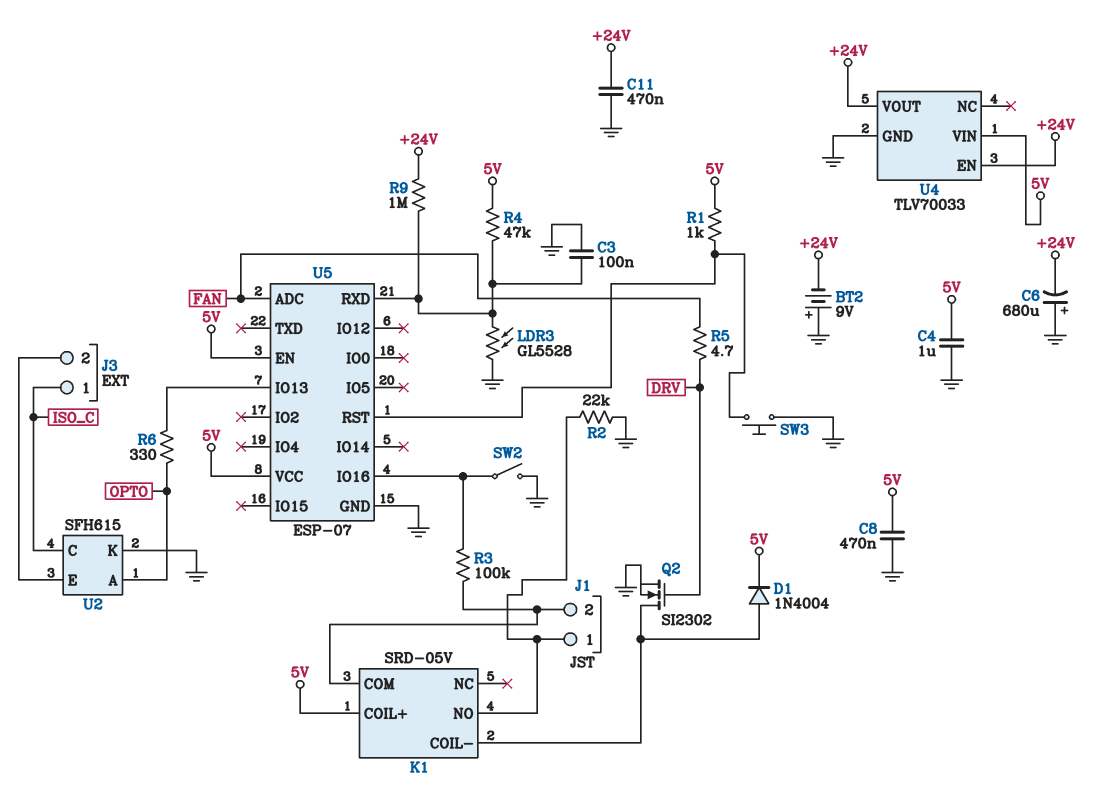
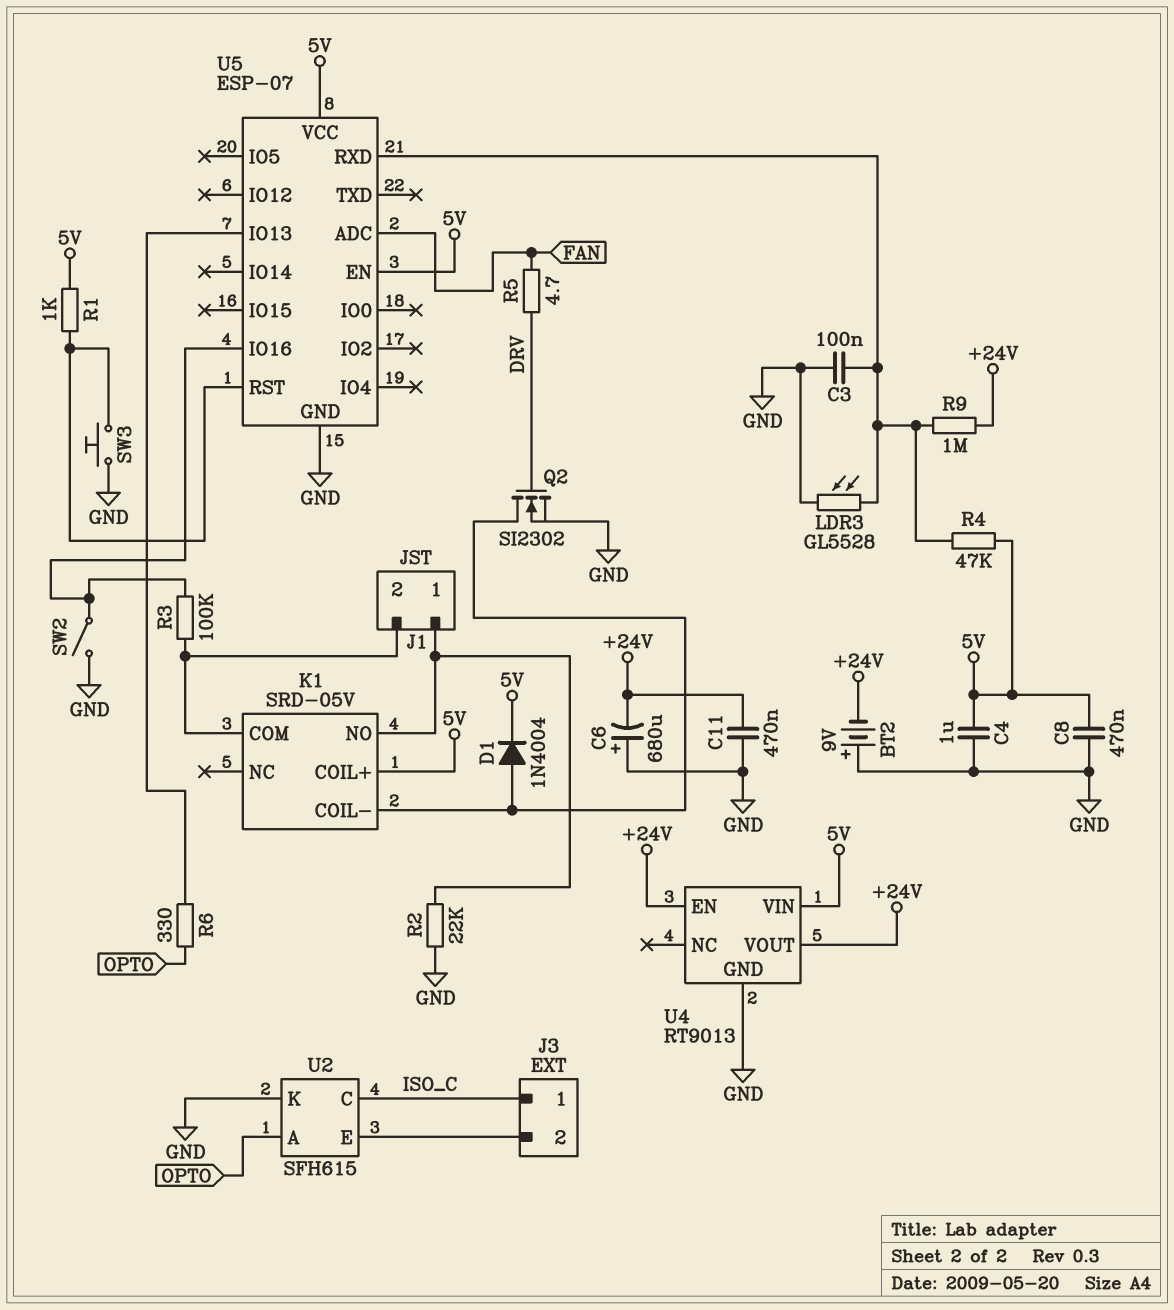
U4: TLV70033 -> RT9013

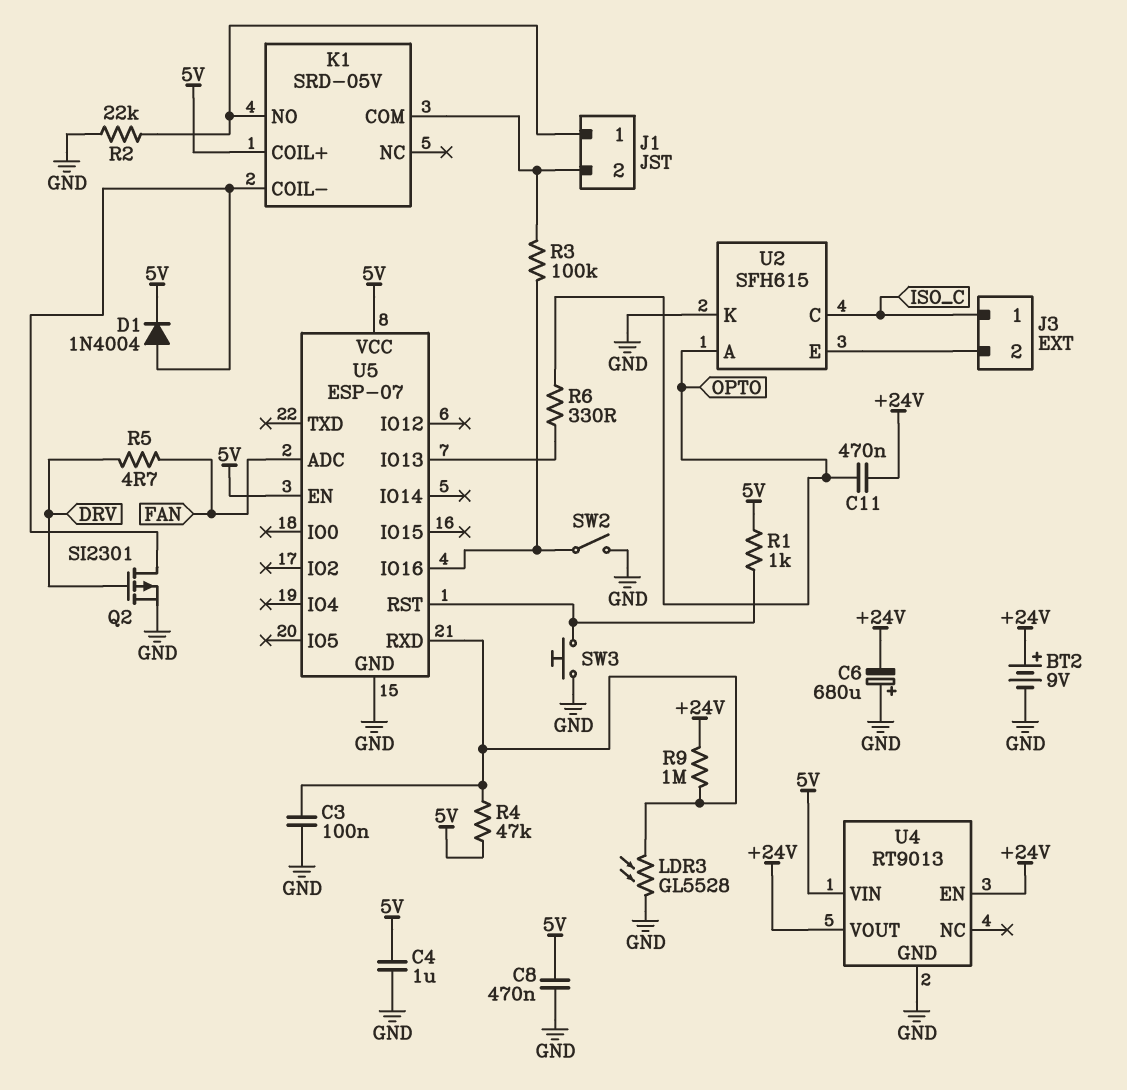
BT2: 9V (plus GND, minus +24V) -> 9V (plus +24V, minus GND)
C11: 470nF (+24V, GND) -> 470nF (+24V, OPTO)
Q2: NMOS SI2302 (G DRV, D K1/COIL-, S GND) -> PMOS SI2301 (G DRV, D K1/COIL-, S GND)

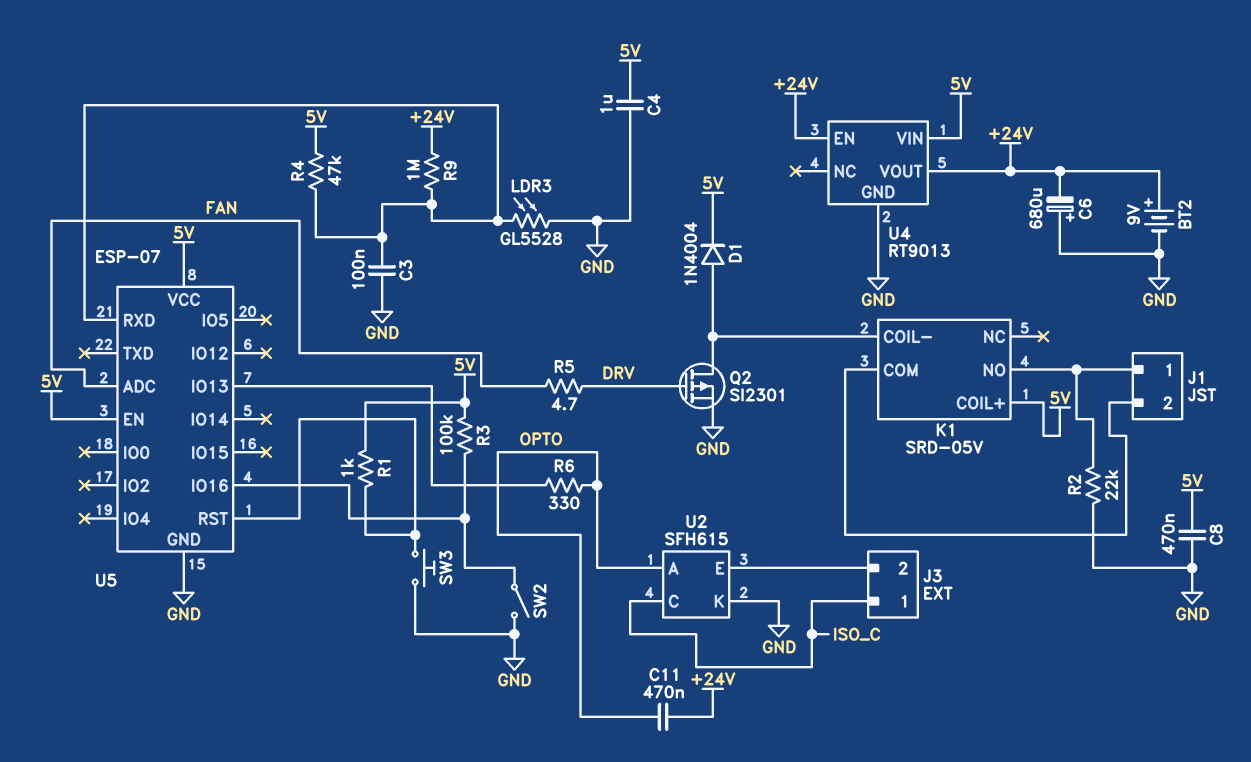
R3: 100k (J1/2, U5/IO16) -> 100k (5V, U5/IO16)

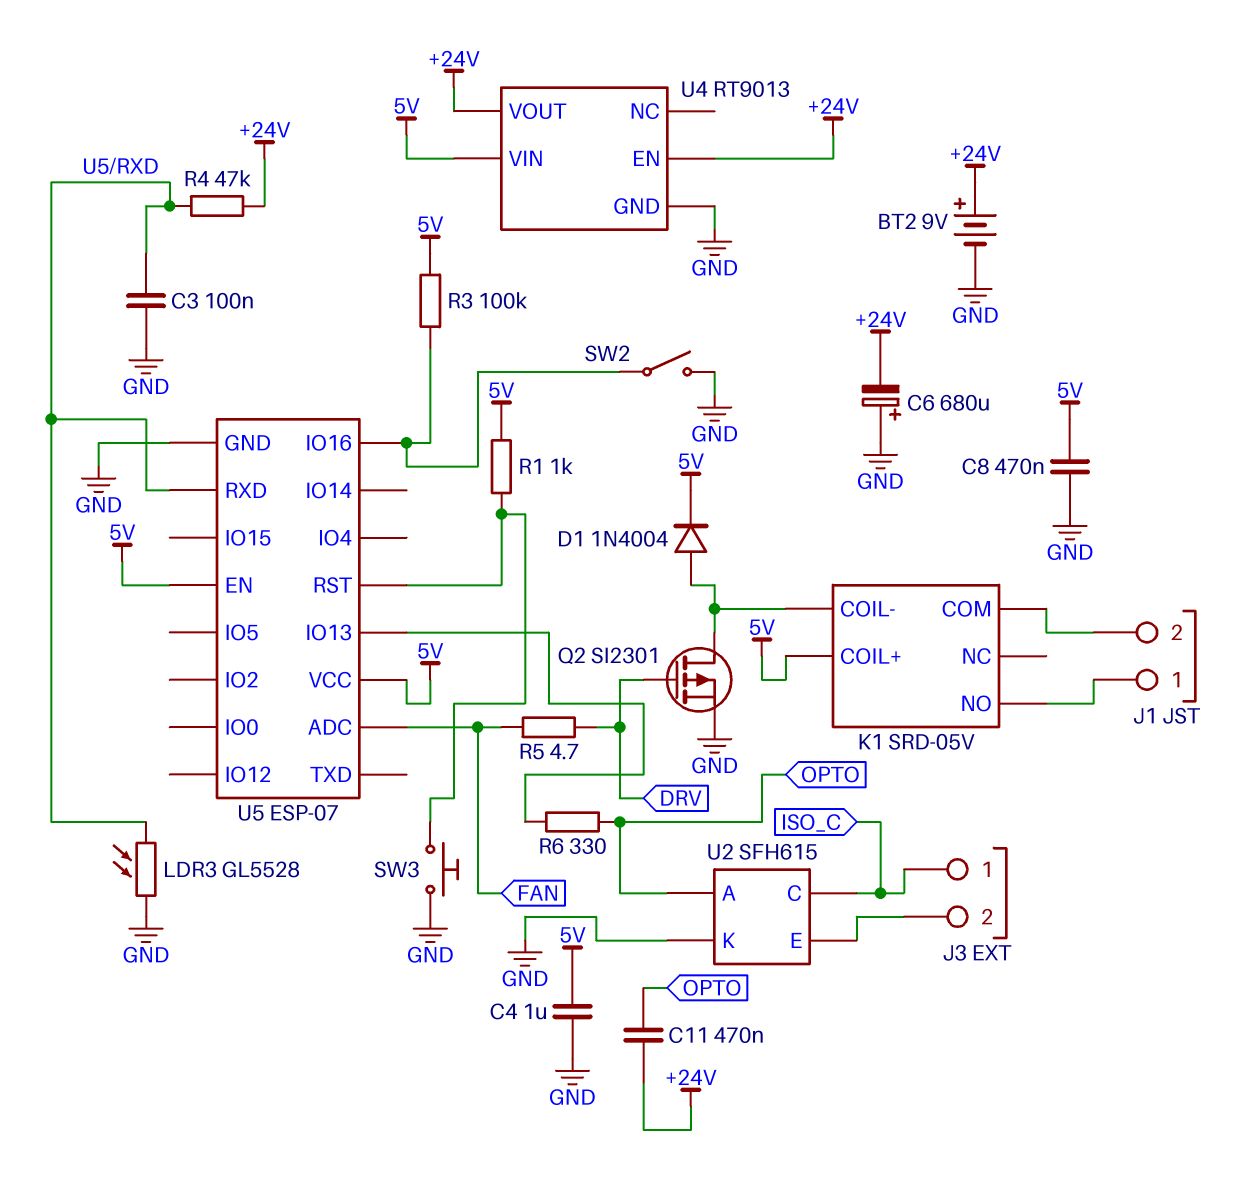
R2: 22k (GND, J1/1) -> none
R4: 47k (5V, U5/RXD) -> 47k (+24V, U5/RXD)
R9: 1M (+24V, U5/RXD) -> none

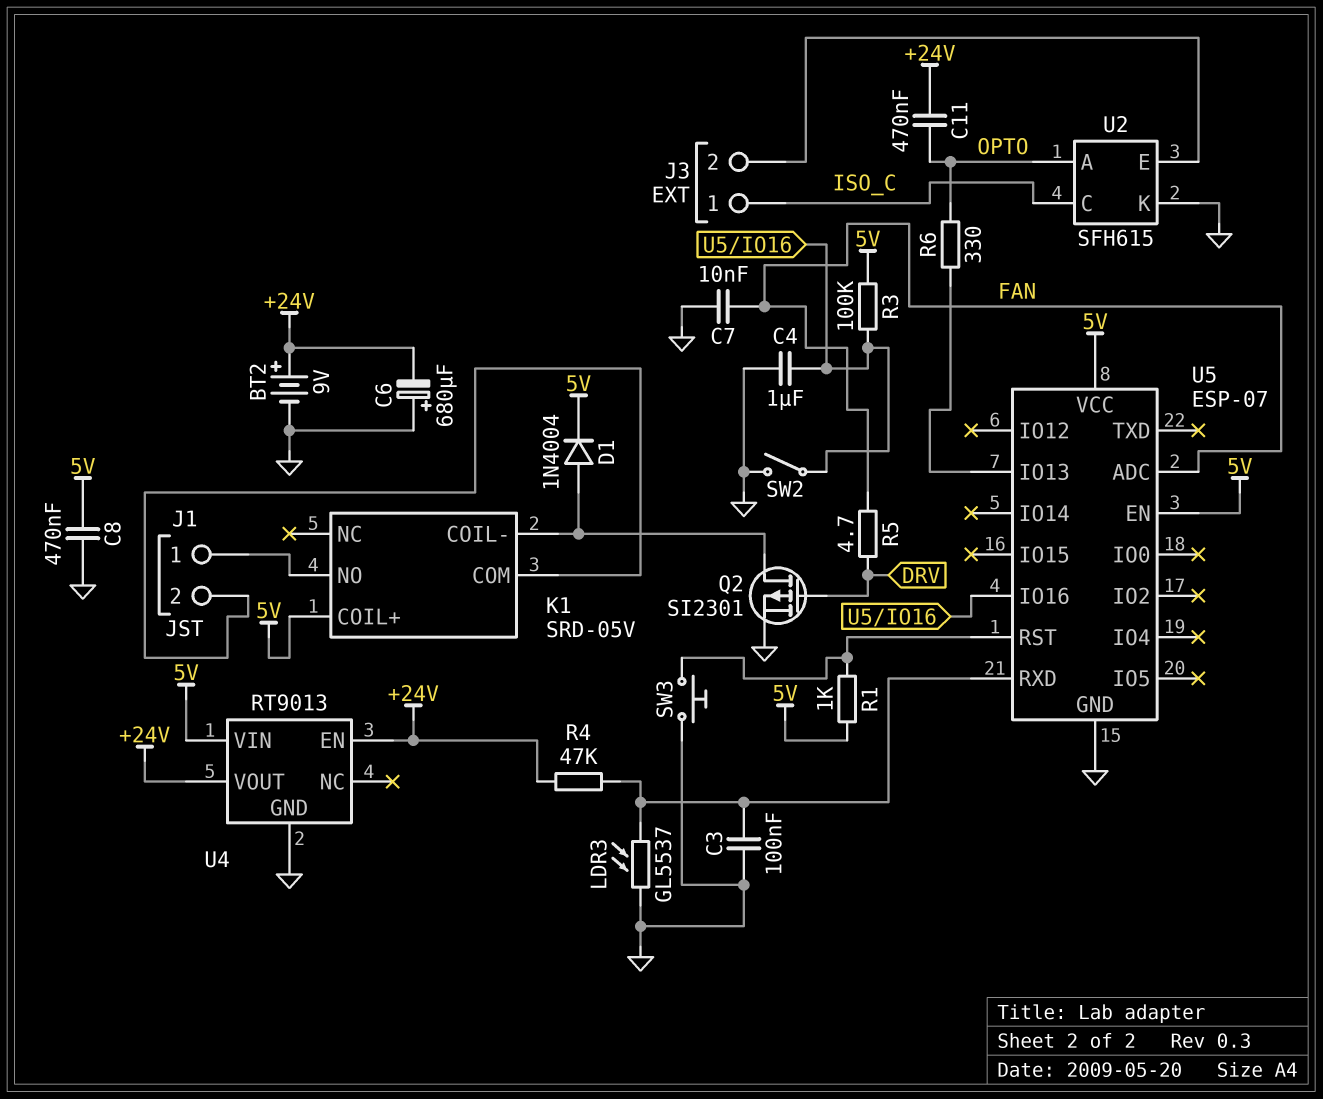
C4: 1uF (5V, GND) -> 1uF (GND, U5/IO16)
C7: none -> 10nF (FAN, GND)
LDR3: GL5528 (GND, U5/RXD) -> GL5537 (GND, U5/RXD)

